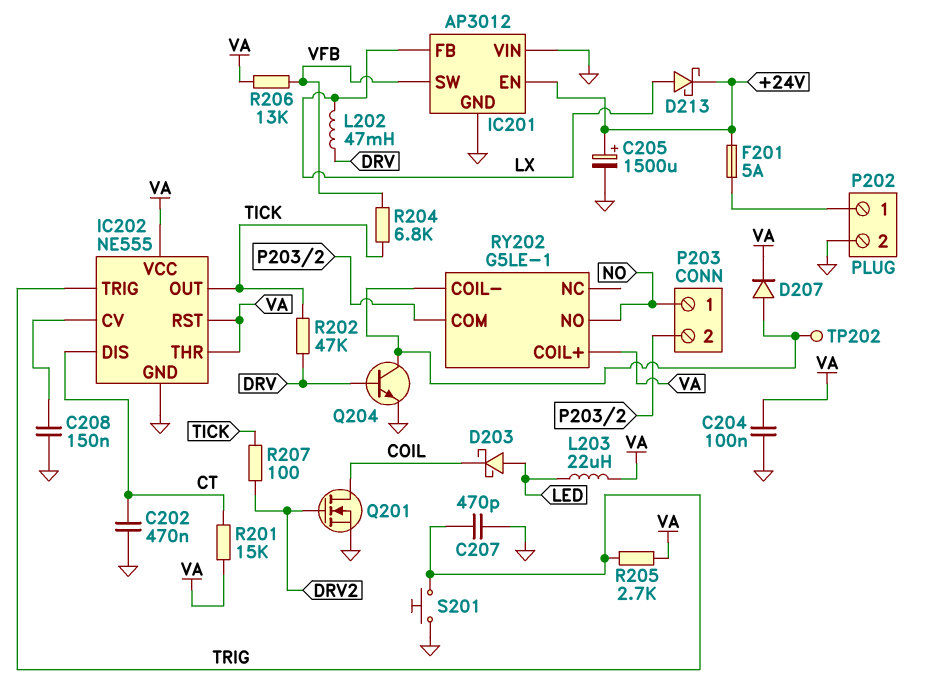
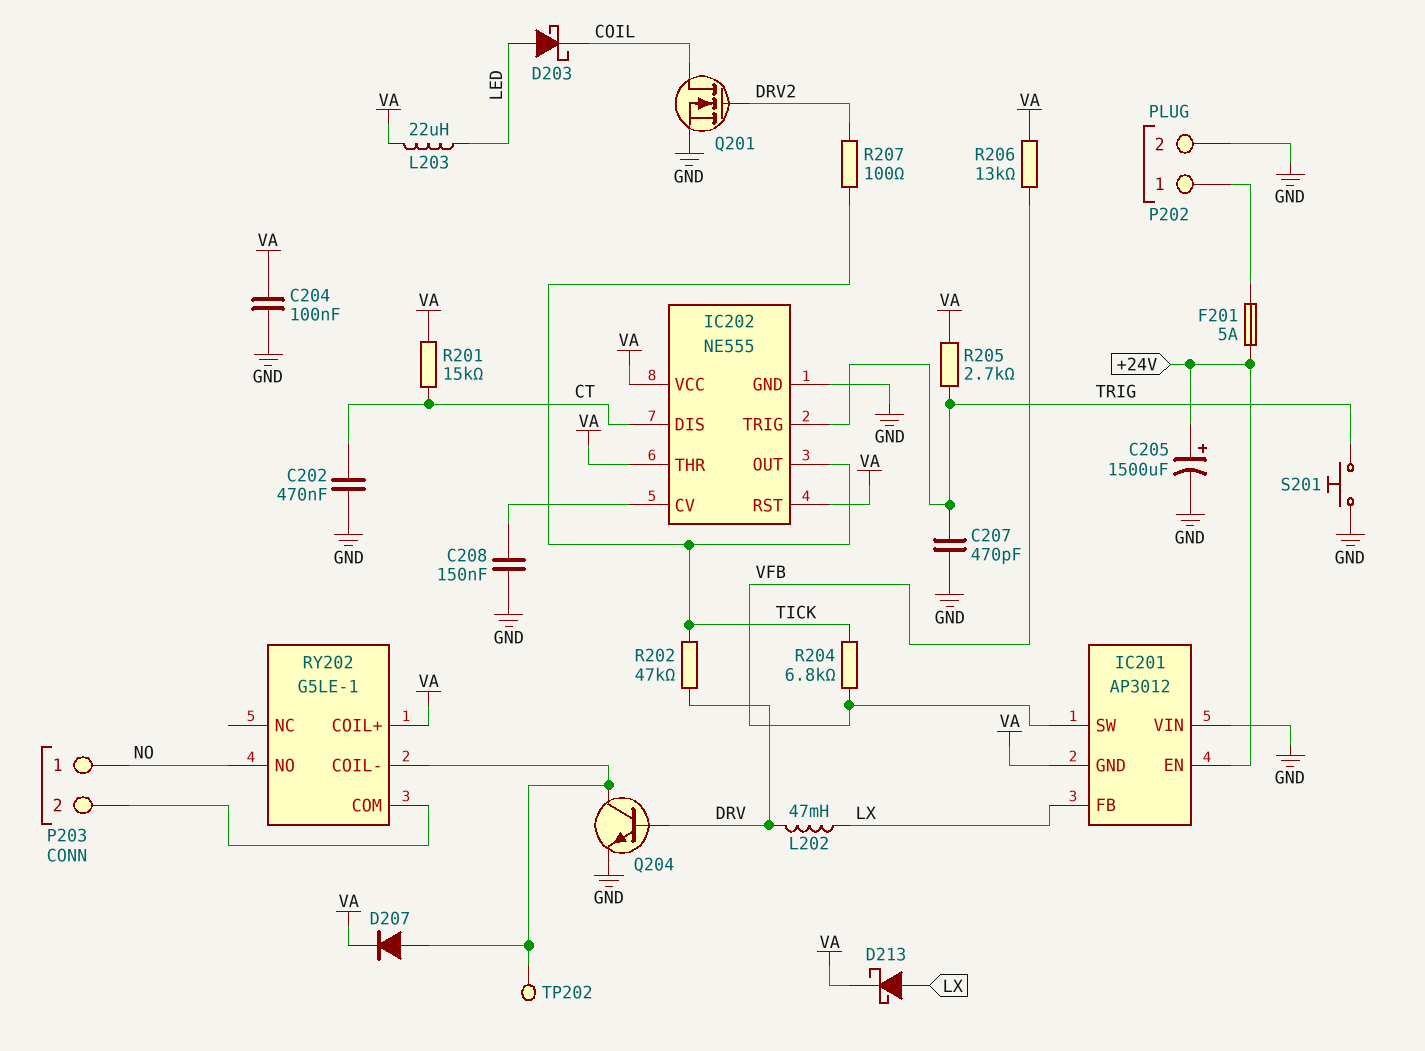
D213: schottky (A LX, K +24V) -> schottky (A LX, K VA)
IC201 pin GND: GND -> VA

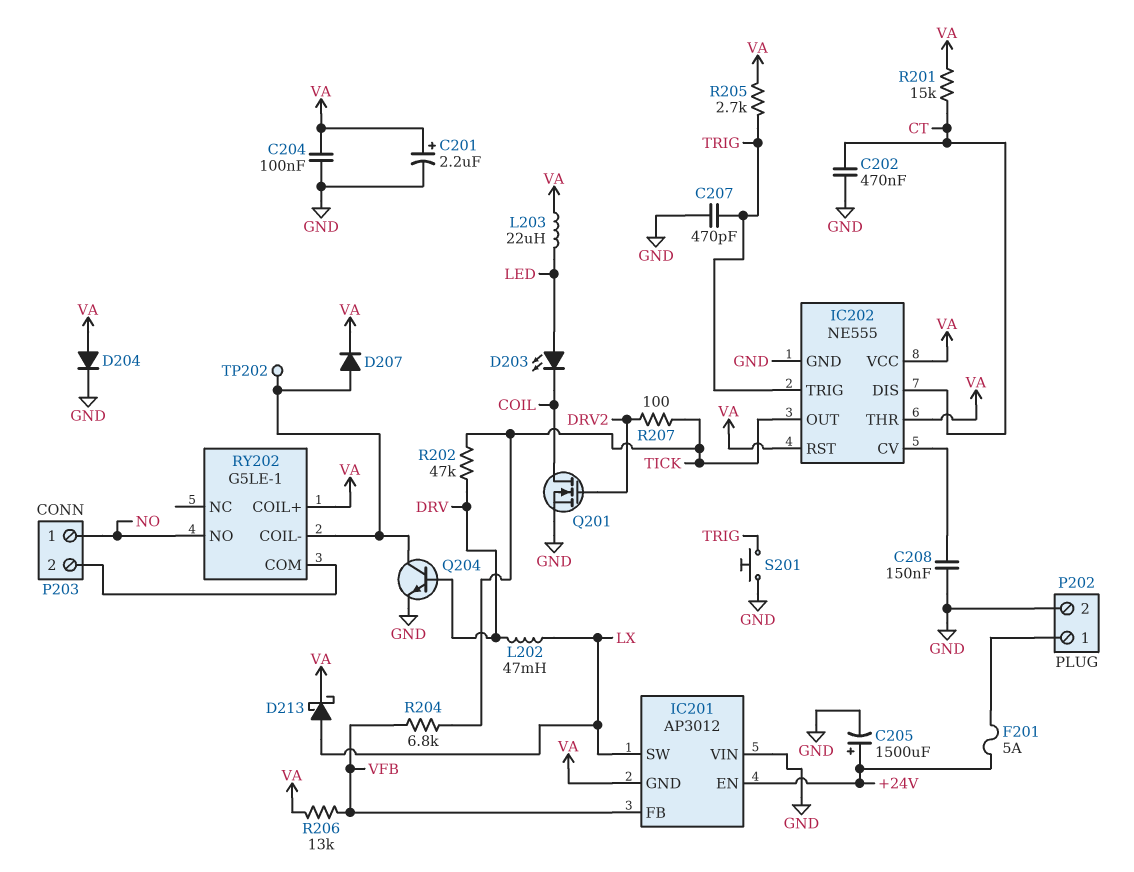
C201: none -> 2.2uF (plus VA, minus GND)
D203: schottky (A LED, K COIL) -> LED (A LED, K COIL)
D204: none -> diode (A VA, K GND)
IC201 pin FB: LX -> VFB
IC201 pin SW: VFB -> LX

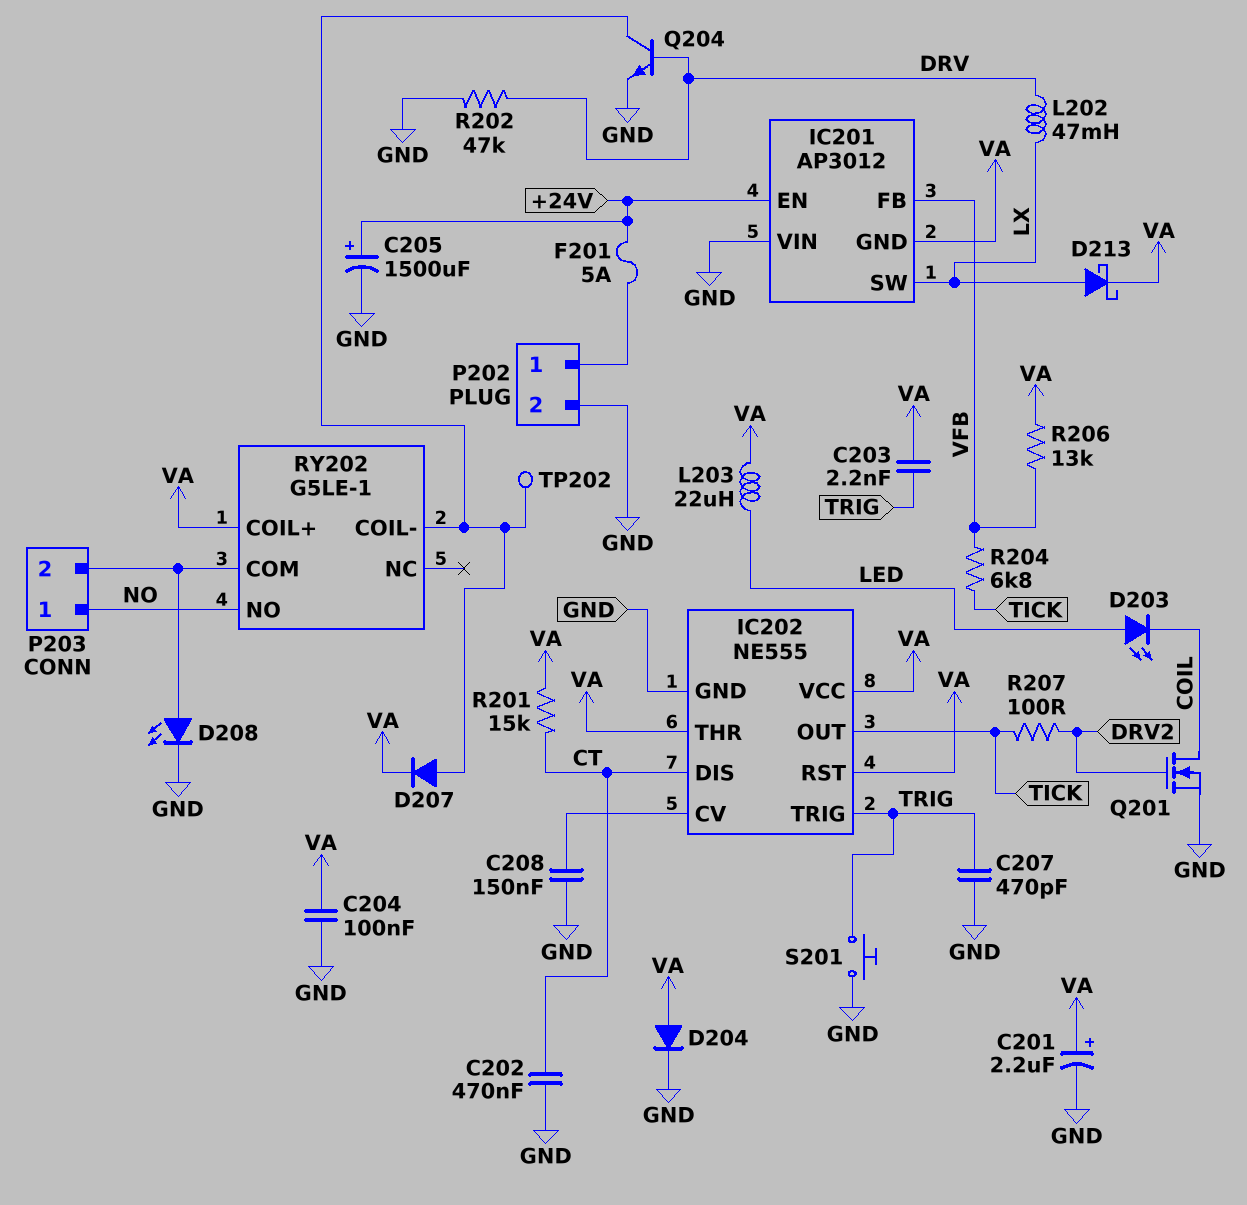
C203: none -> 2.2nF (TRIG, VA)
D208: none -> LED (A P203/2, K GND)
R202: 47k (DRV, TICK) -> 47k (DRV, GND)
R205: 2.7k (TRIG, VA) -> none

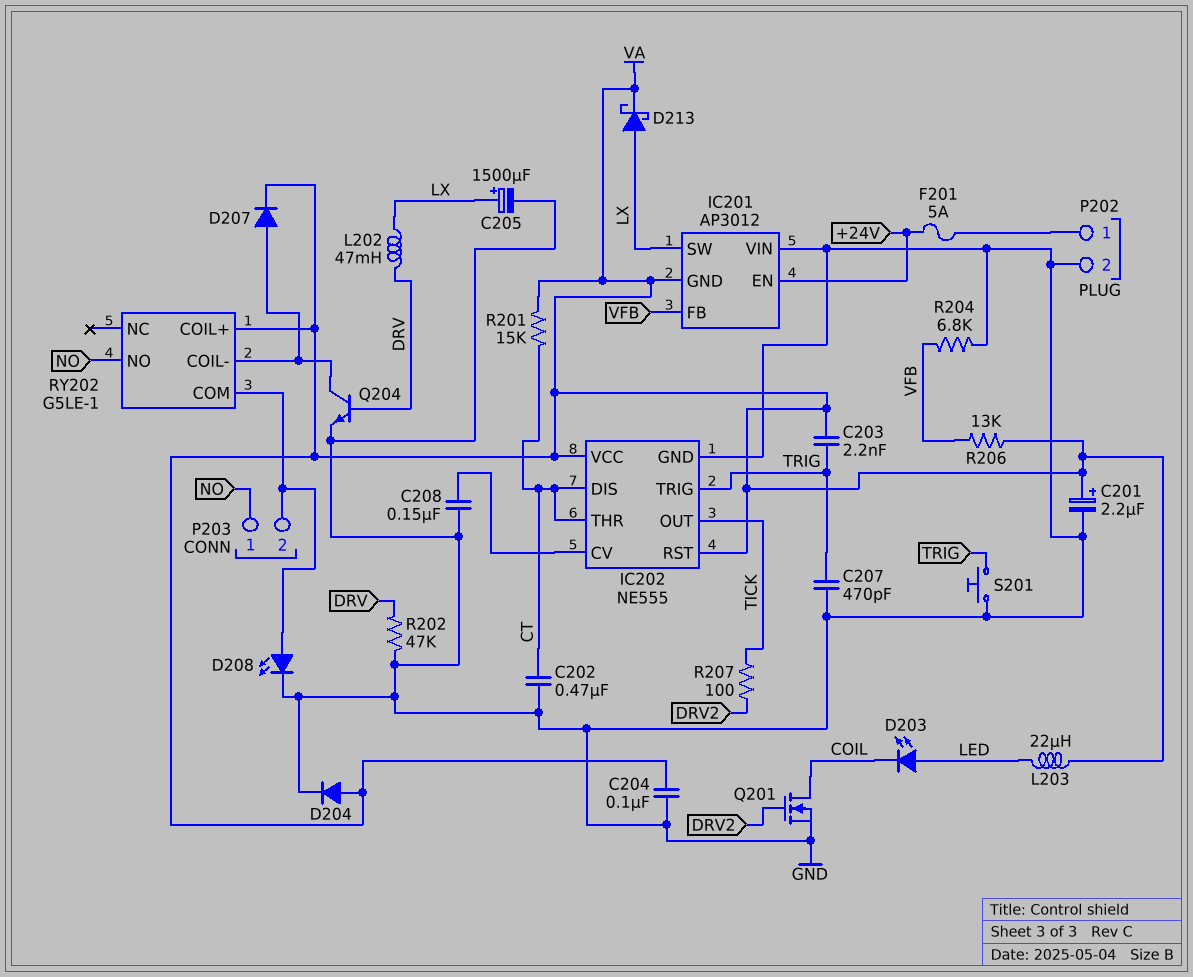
C205: 1500uF (plus +24V, minus GND) -> 1500uF (plus LX, minus GND)
IC202 pin THR: VA -> CT
R204: 6.8k (TICK, VFB) -> 6.8k (GND, VFB)
TP202: test point (RY202/COIL-) -> none

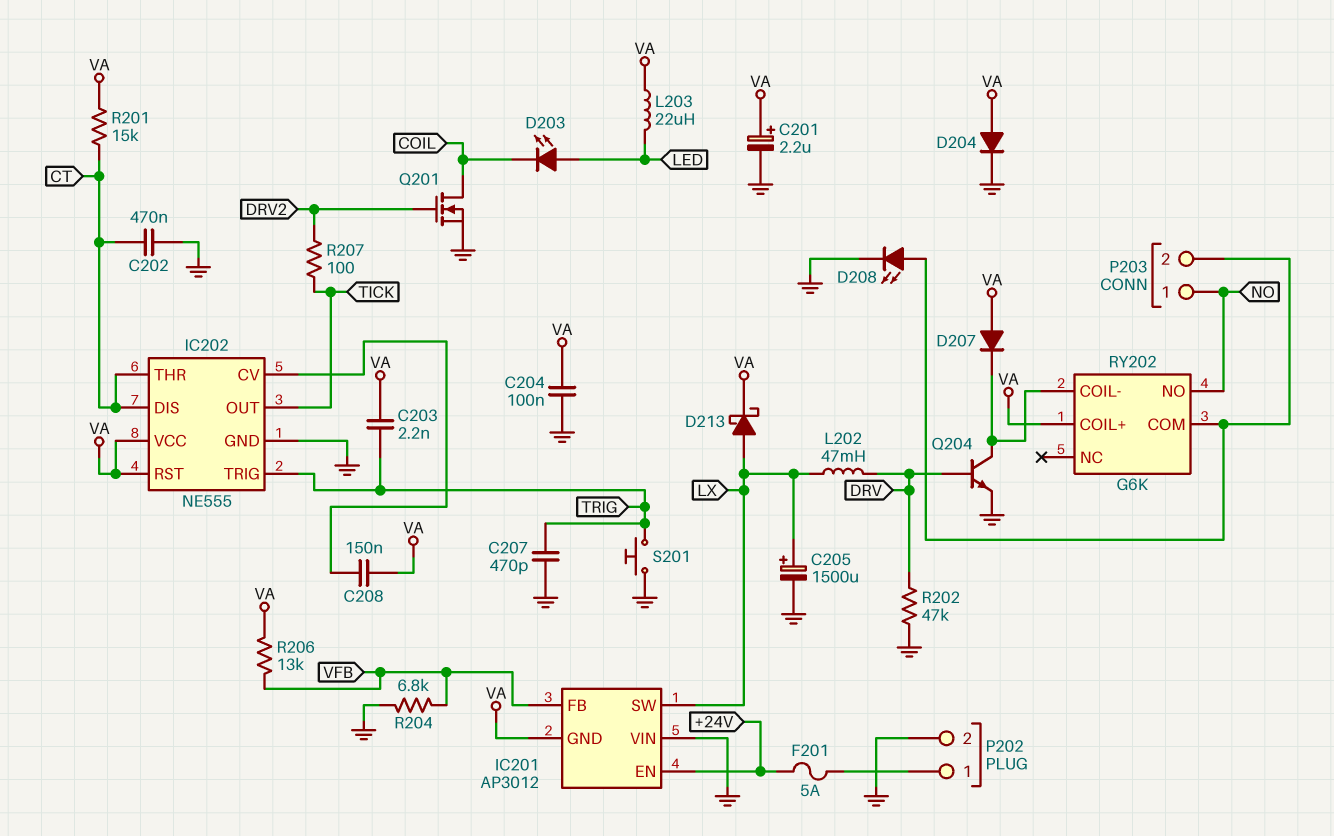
C208: 150nF (GND, IC202/CV) -> 150nF (IC202/CV, VA)
D207: diode (A RY202/COIL-, K VA) -> diode (A VA, K RY202/COIL-)
RY202: G5LE-1 -> G6K

